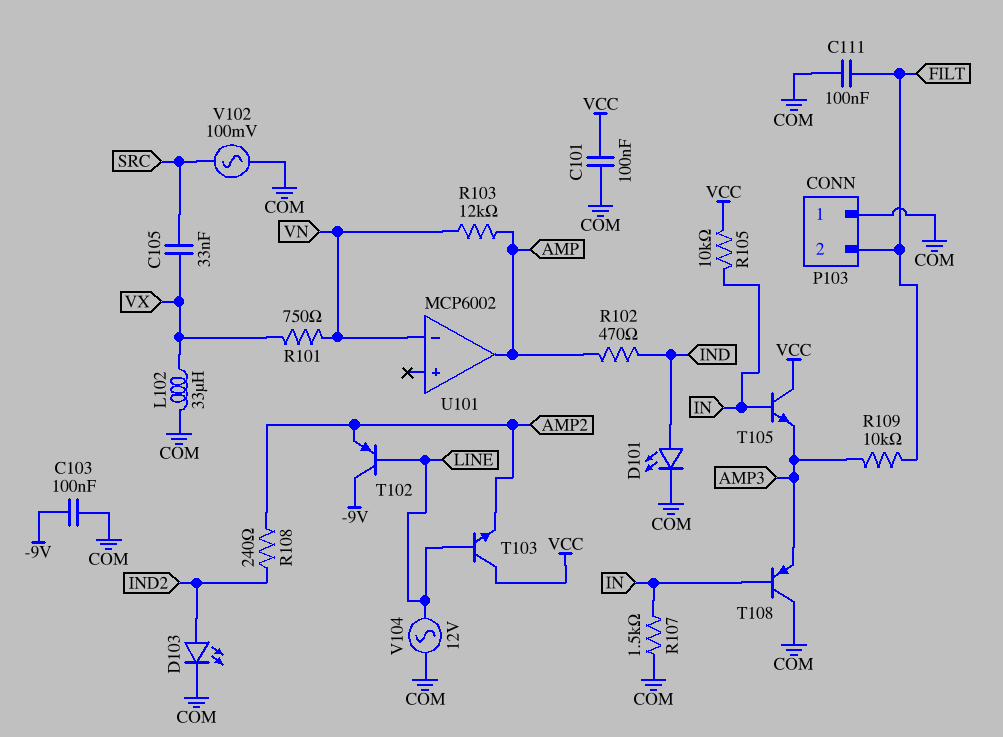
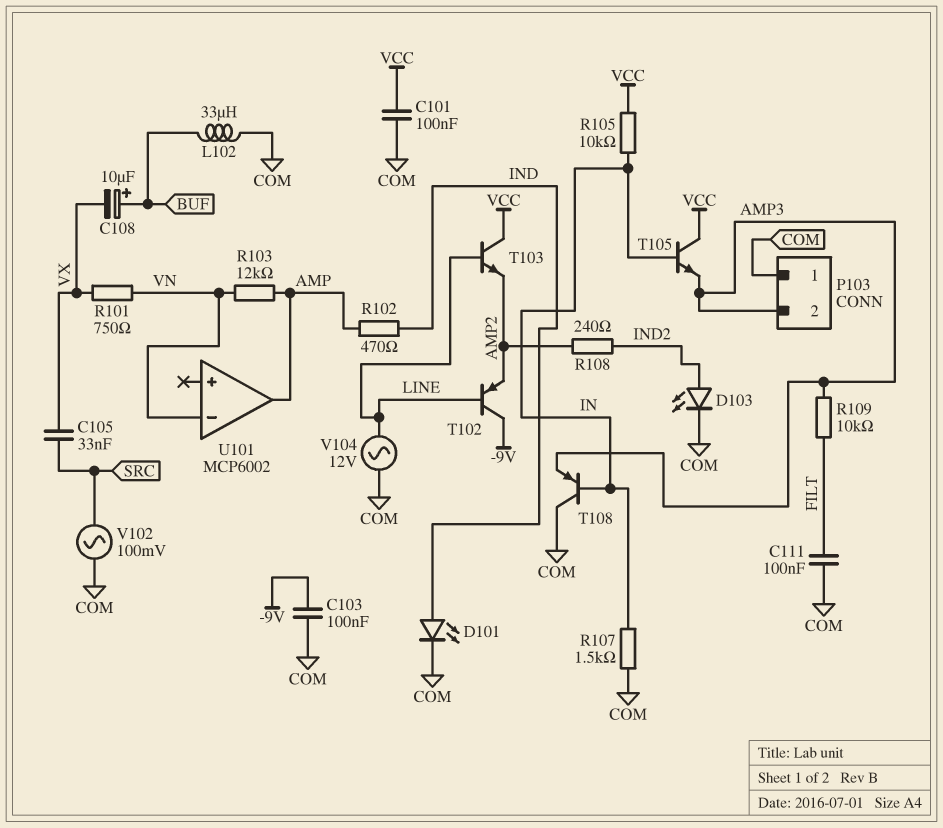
C108: none -> 10uF (plus BUF, minus VX)
L102: 33uH (COM, VX) -> 33uH (BUF, COM)
P103 pin 2: FILT -> AMP3

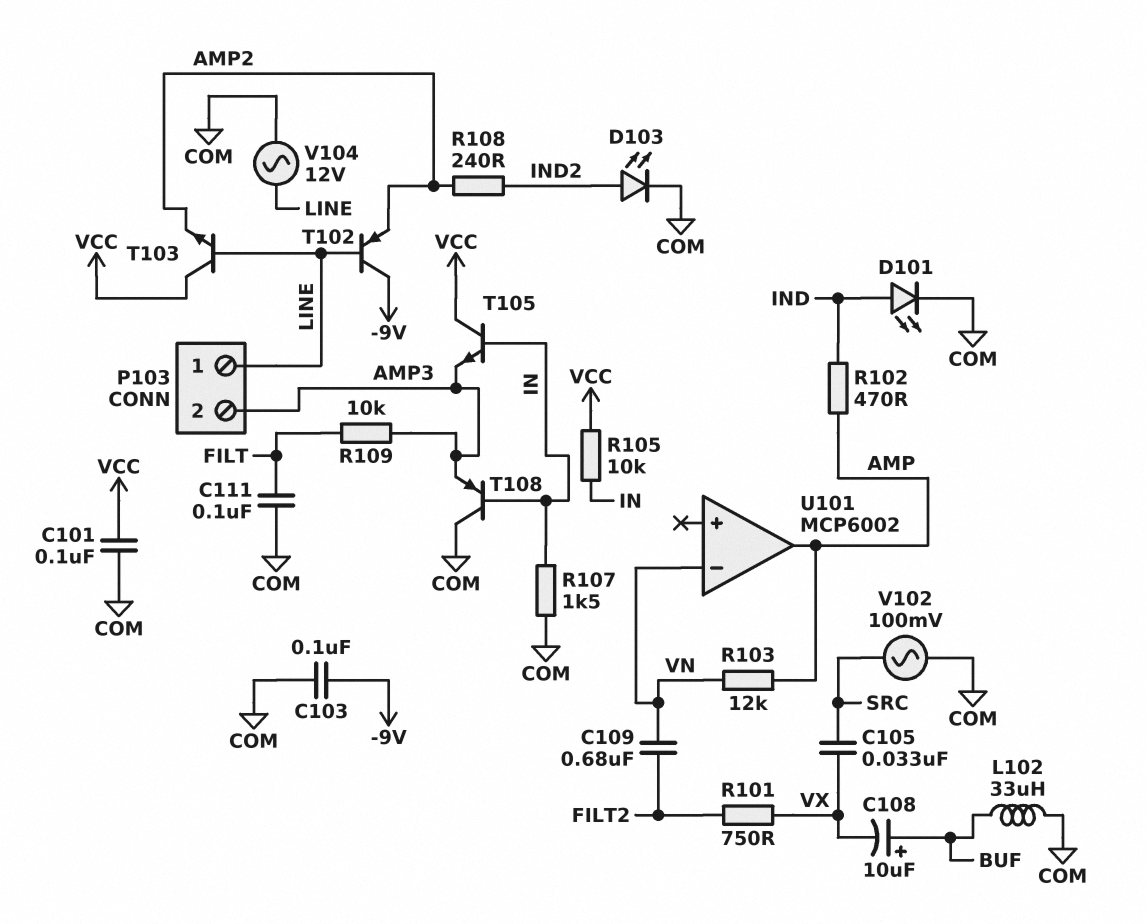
C109: none -> 680nF (FILT2, VN)
P103 pin 1: COM -> LINE
R101: 750 (VN, VX) -> 750 (FILT2, VX)

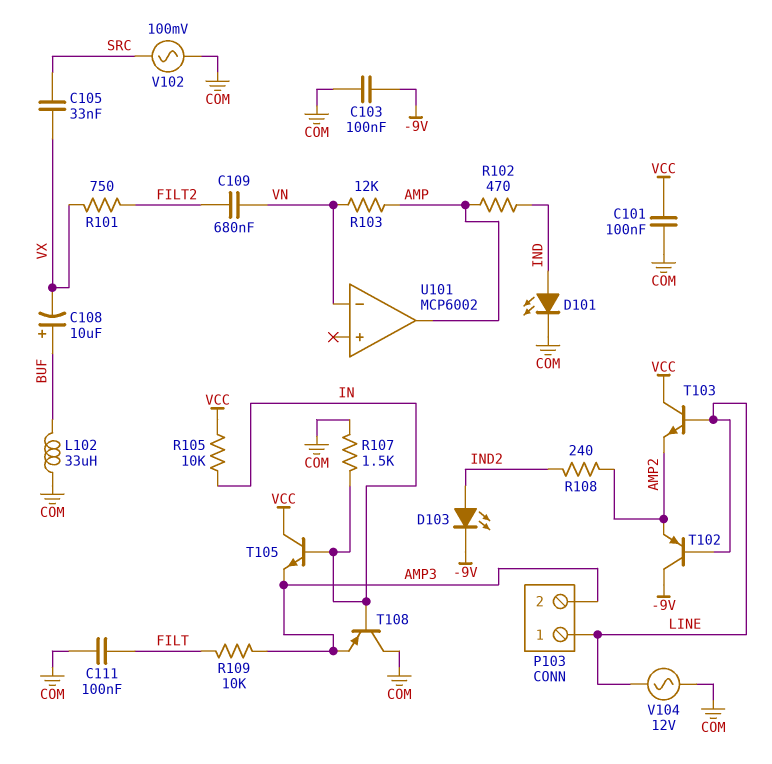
D103: LED (A IND2, K COM) -> LED (A IND2, K -9V)

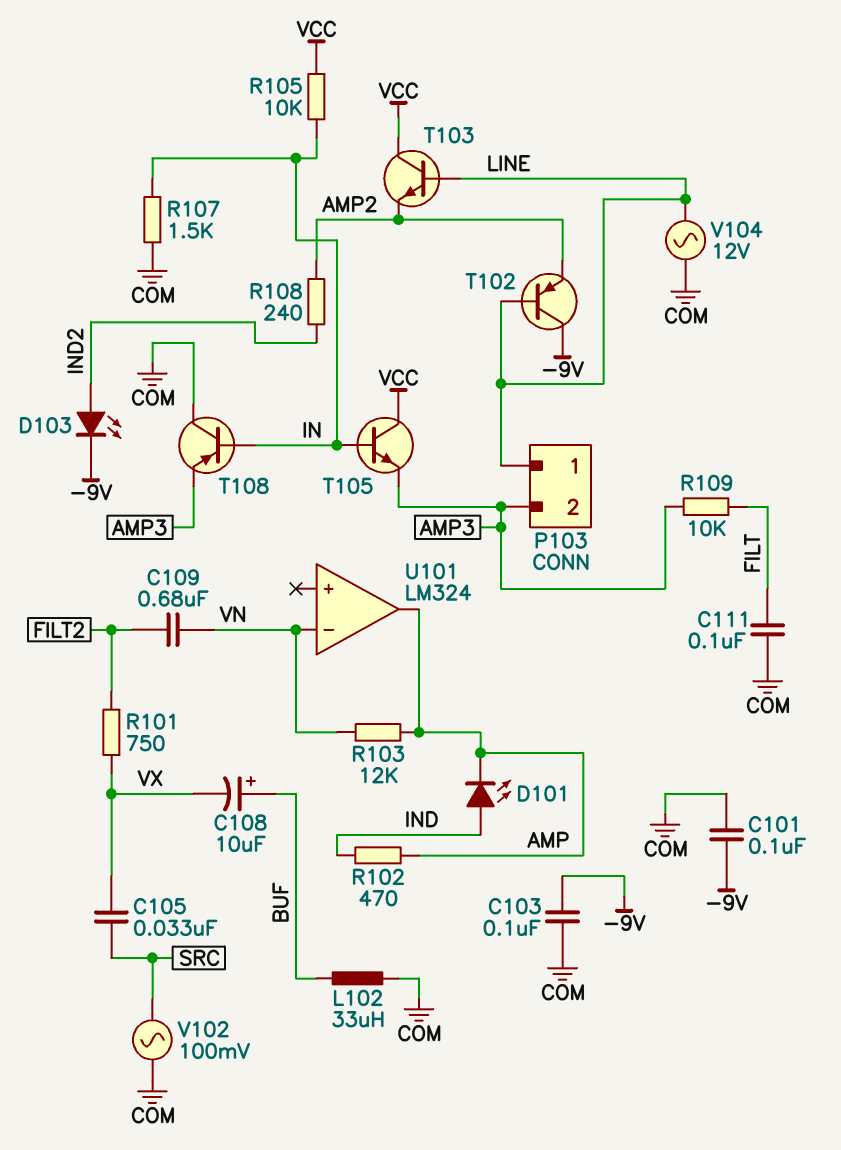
C101: 100nF (COM, VCC) -> 100nF (-9V, COM)
D101: LED (A IND, K COM) -> LED (A IND, K AMP)
U101: MCP6002 -> LM324

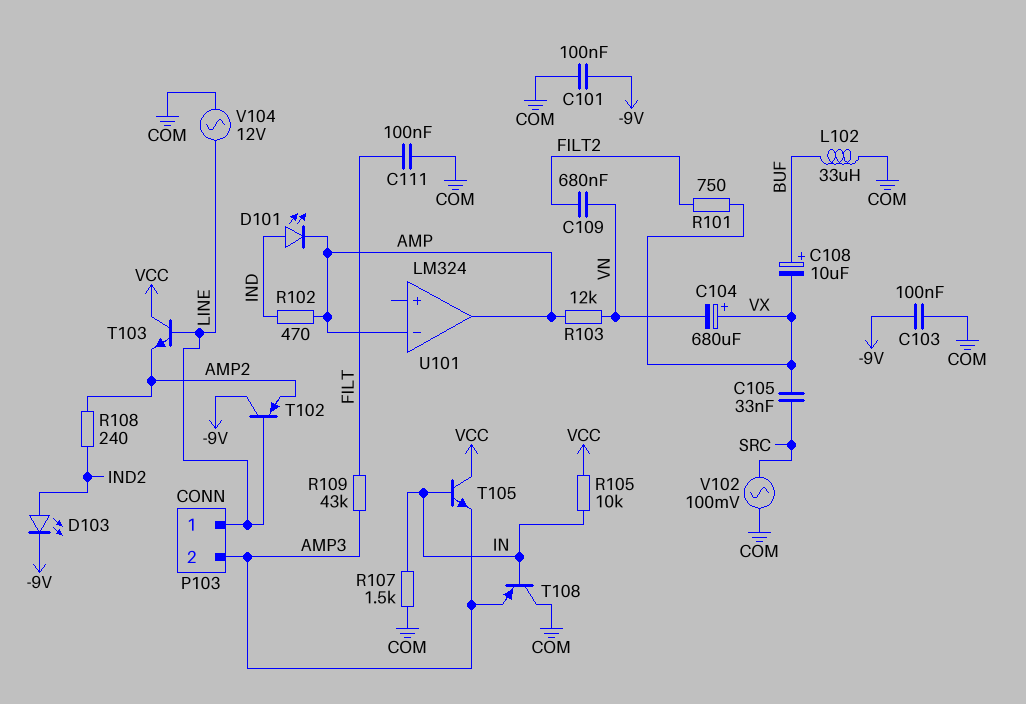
C104: none -> 680uF (plus VX, minus VN)
R109: 10k (AMP3, FILT) -> 43k (AMP3, FILT)
U101 pin in-: VN -> AMP

